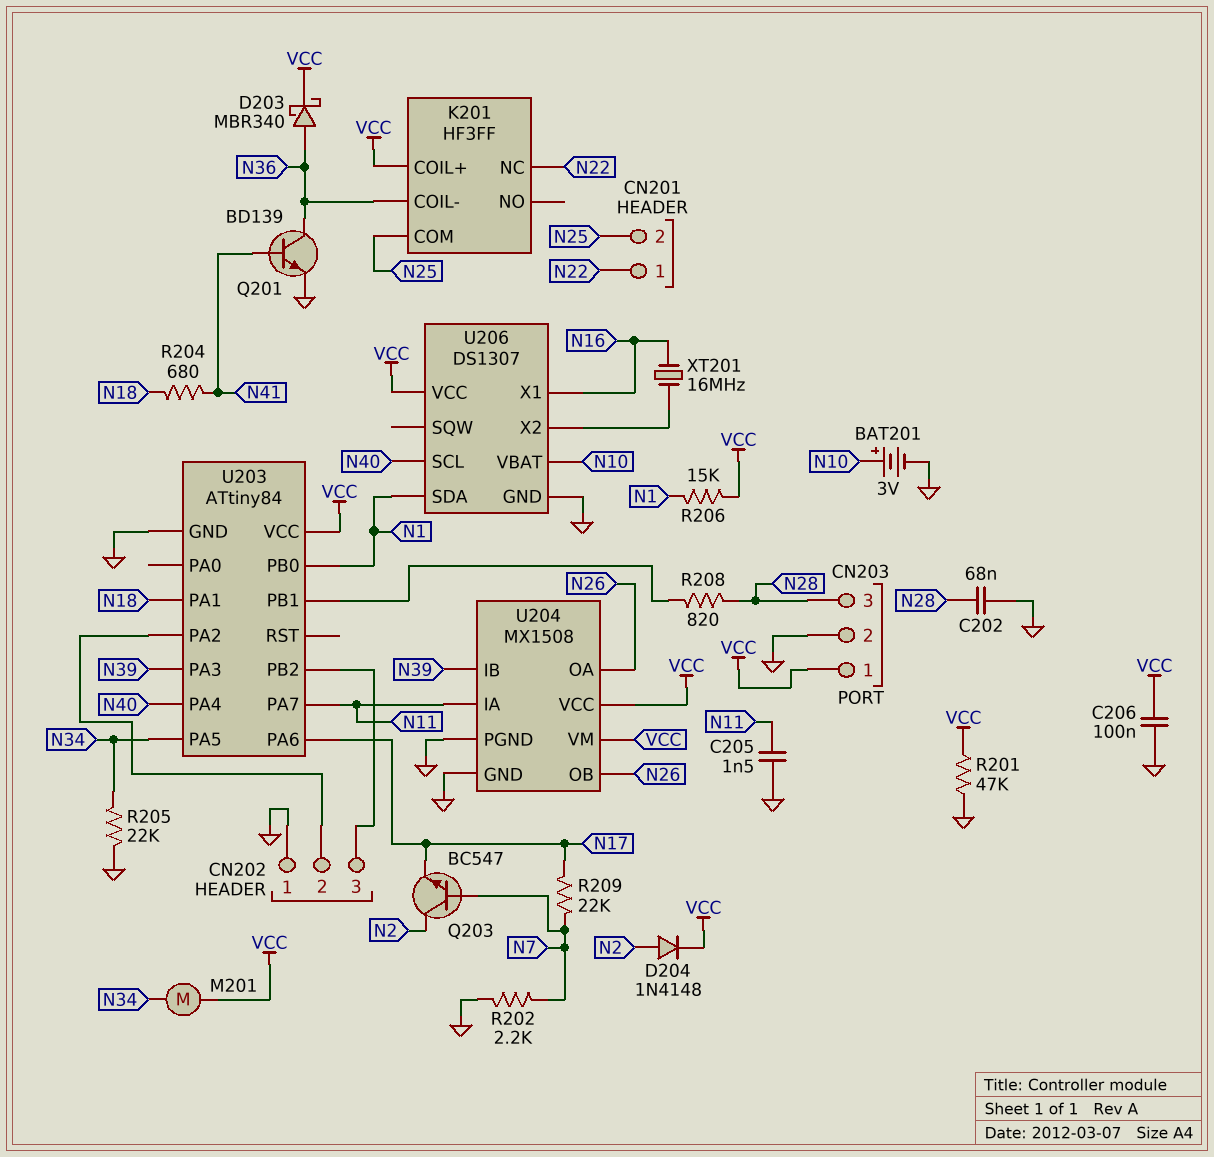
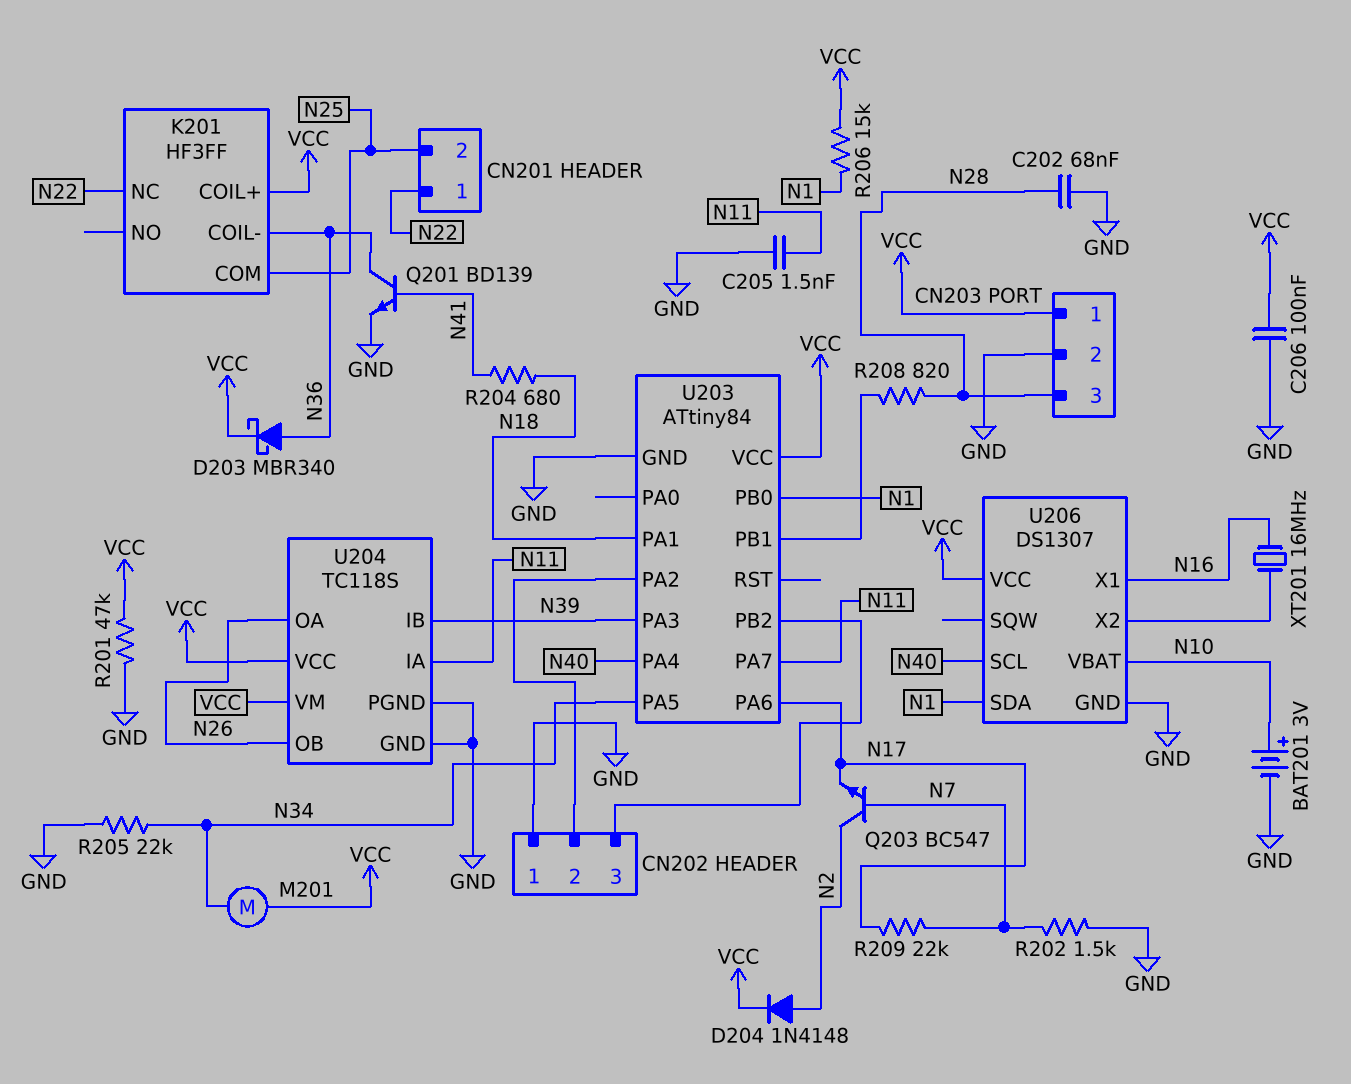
R202: 2.2k (GND, N7) -> 1.5k (GND, N7)
U204: MX1508 -> TC118S

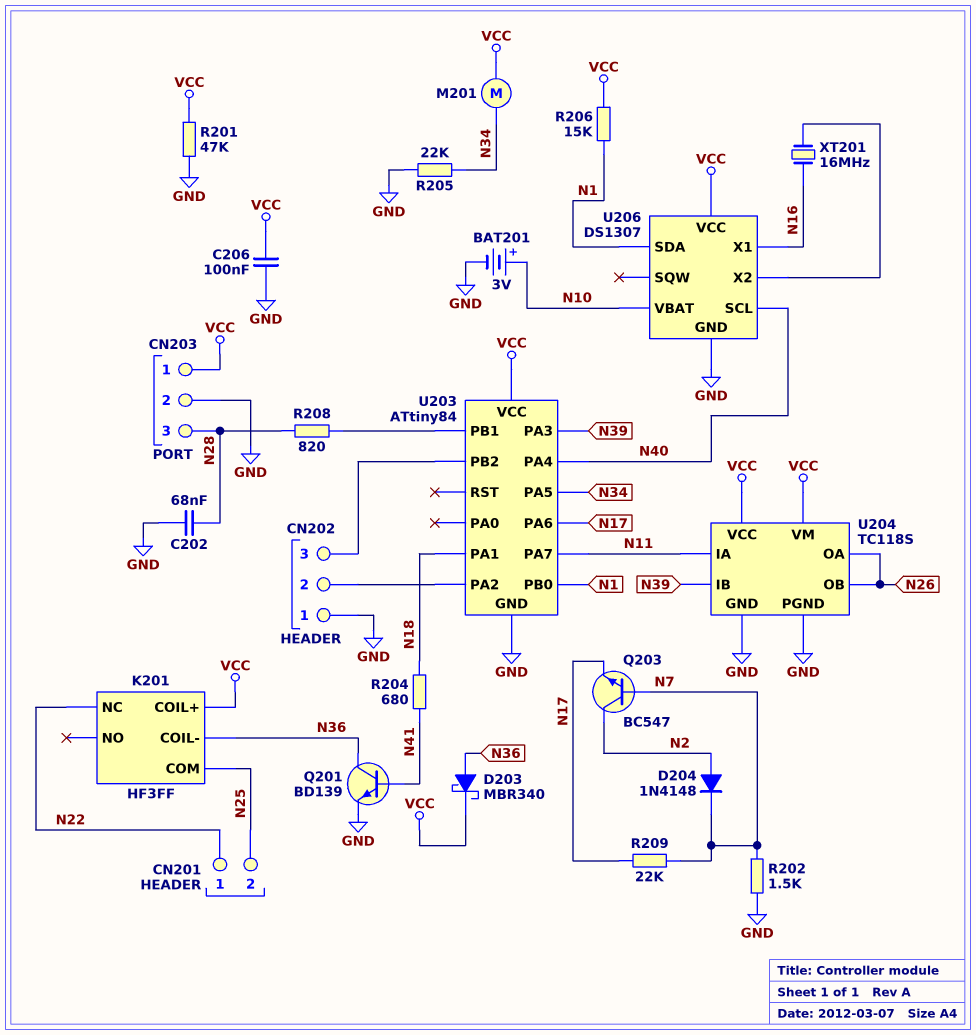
C205: 1.5nF (GND, N11) -> none
D204: diode 1N4148 (A N2, K VCC) -> diode 1N4148 (A N2, K N7)

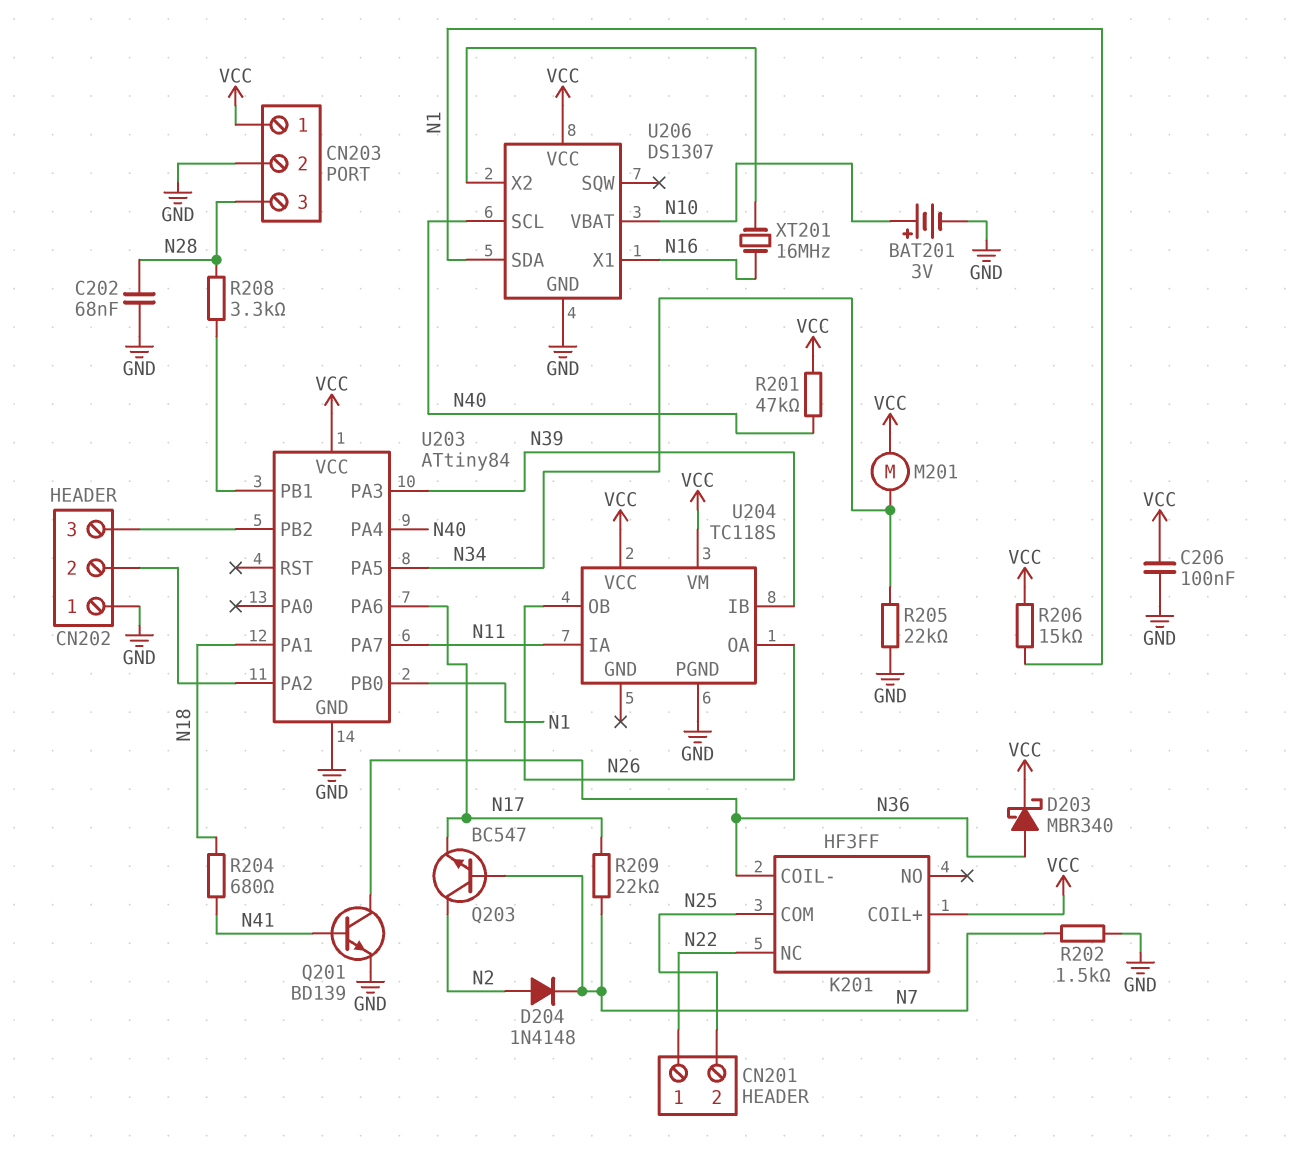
R201: 47k (GND, VCC) -> 47k (N40, VCC)
R208: 820 (N28, U203/PB1) -> 3.3k (N28, U203/PB1)
U204 pin GND: GND -> none

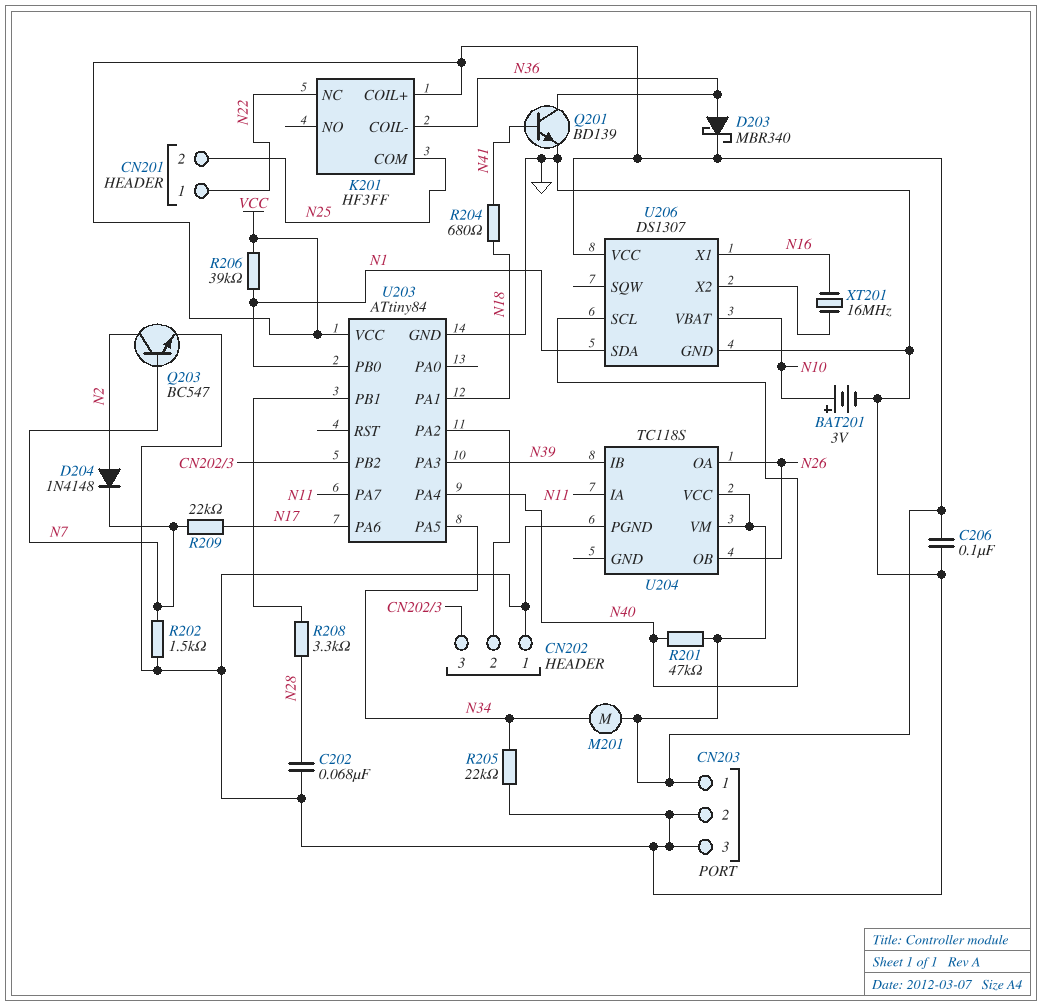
CN203 pin 3: N28 -> GND
Q203: NPN BC547 (B N7, C N2, E N17) -> NPN BC547 (B N7, C N2, E GND)
R206: 15k (N1, VCC) -> 39k (N1, VCC)

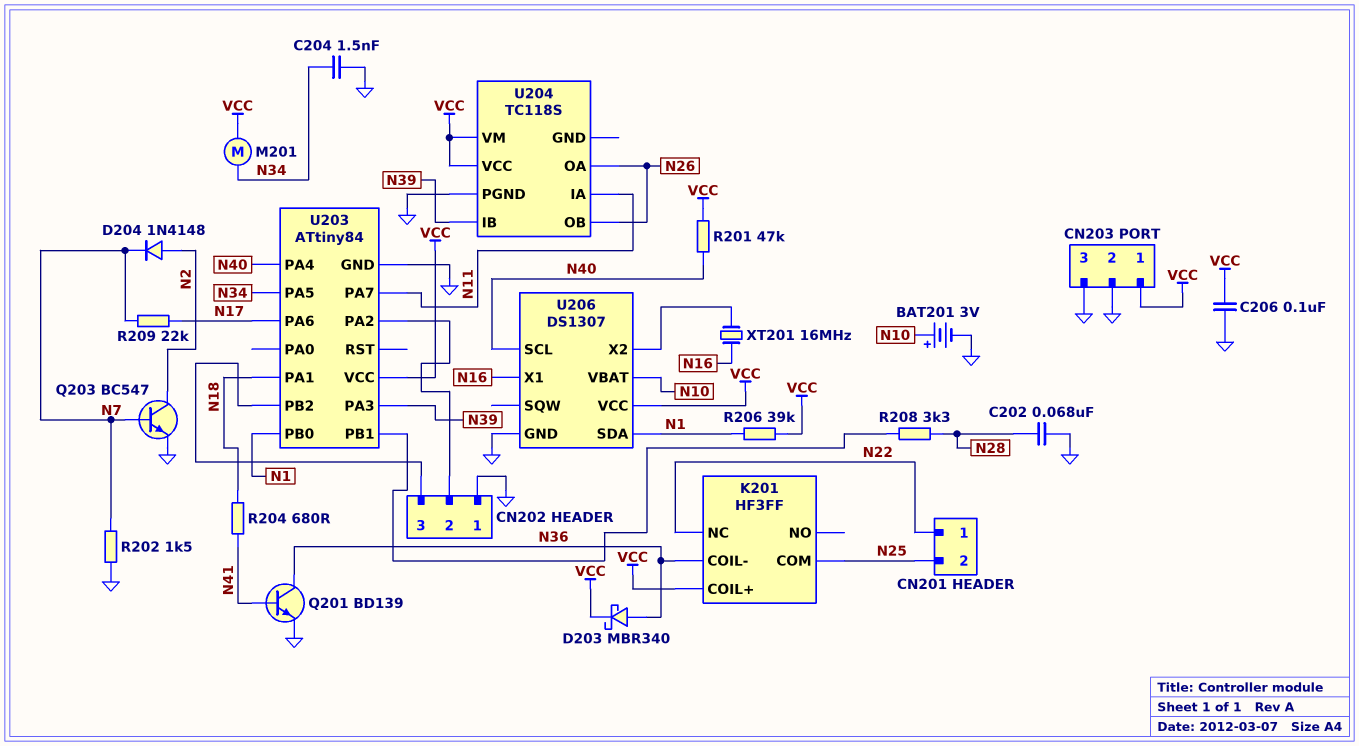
C204: none -> 1.5nF (GND, N34)
R205: 22k (GND, N34) -> none

